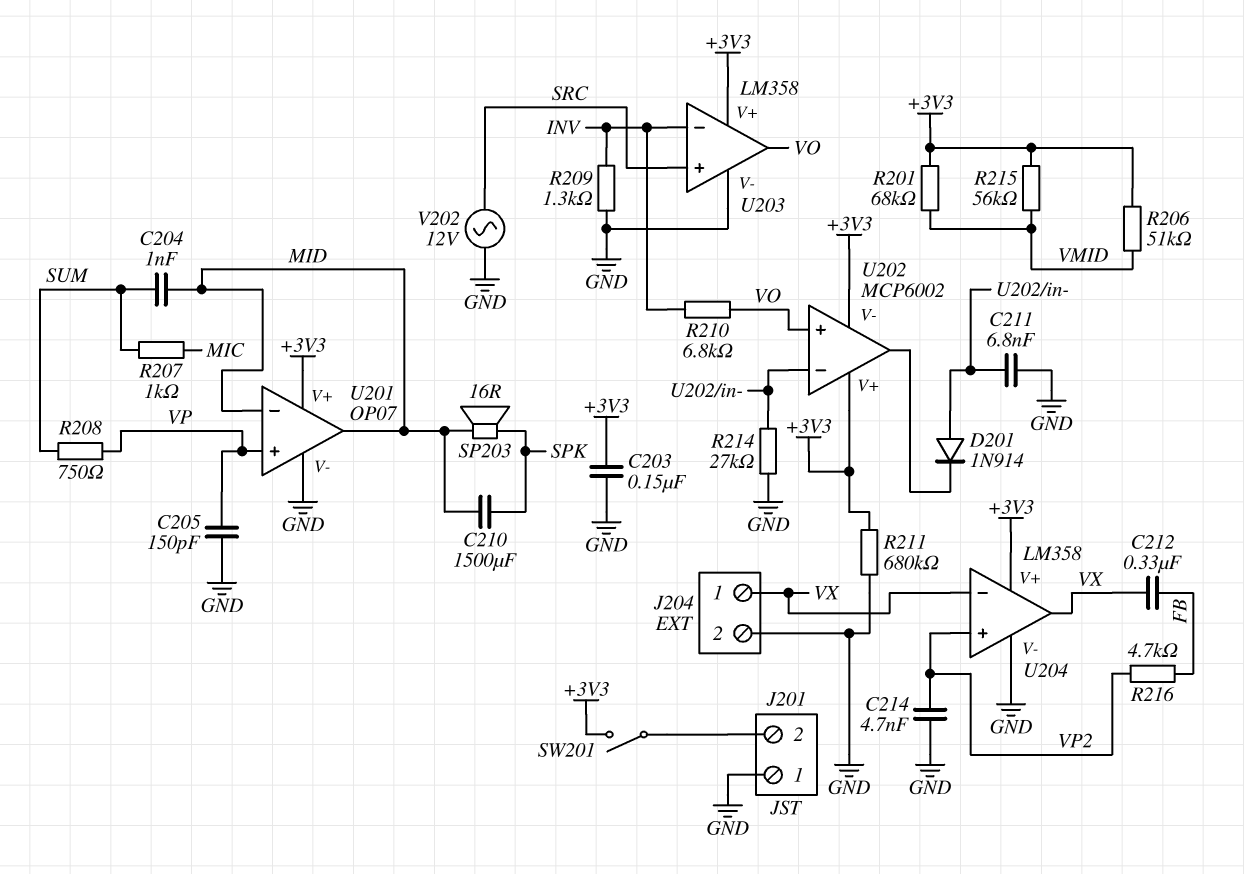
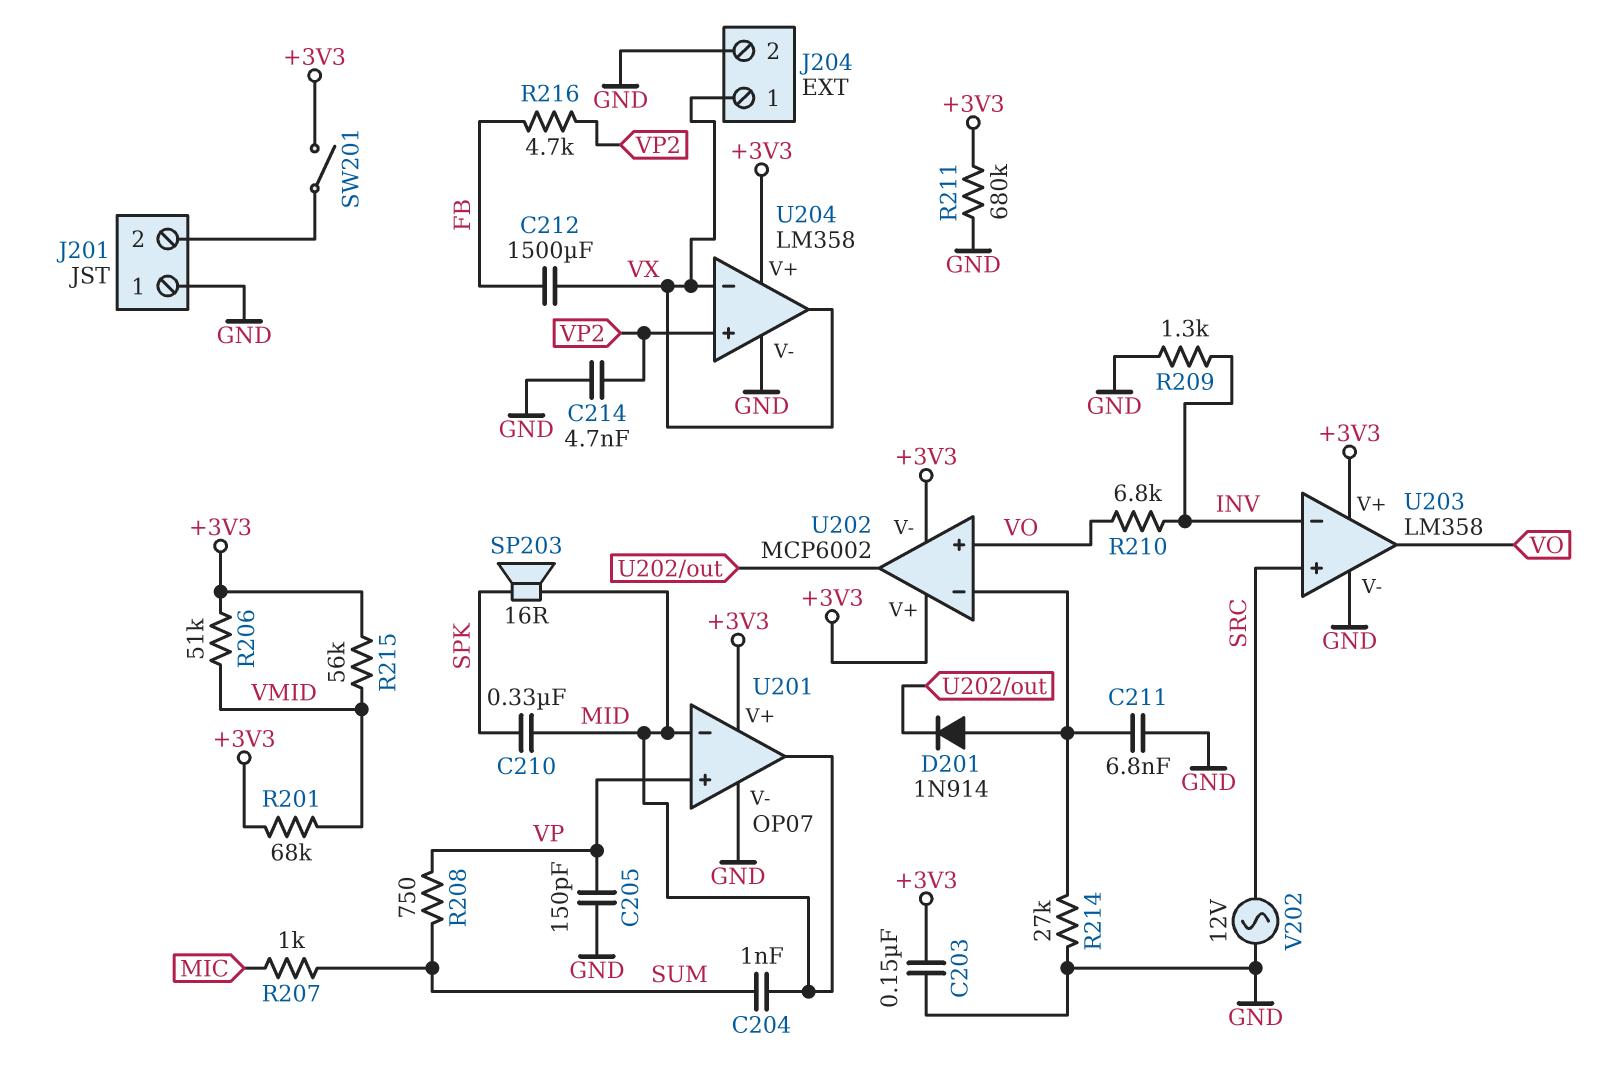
C210: 1500uF (MID, SPK) -> 330nF (MID, SPK)
C212: 330nF (FB, VX) -> 1500uF (FB, VX)

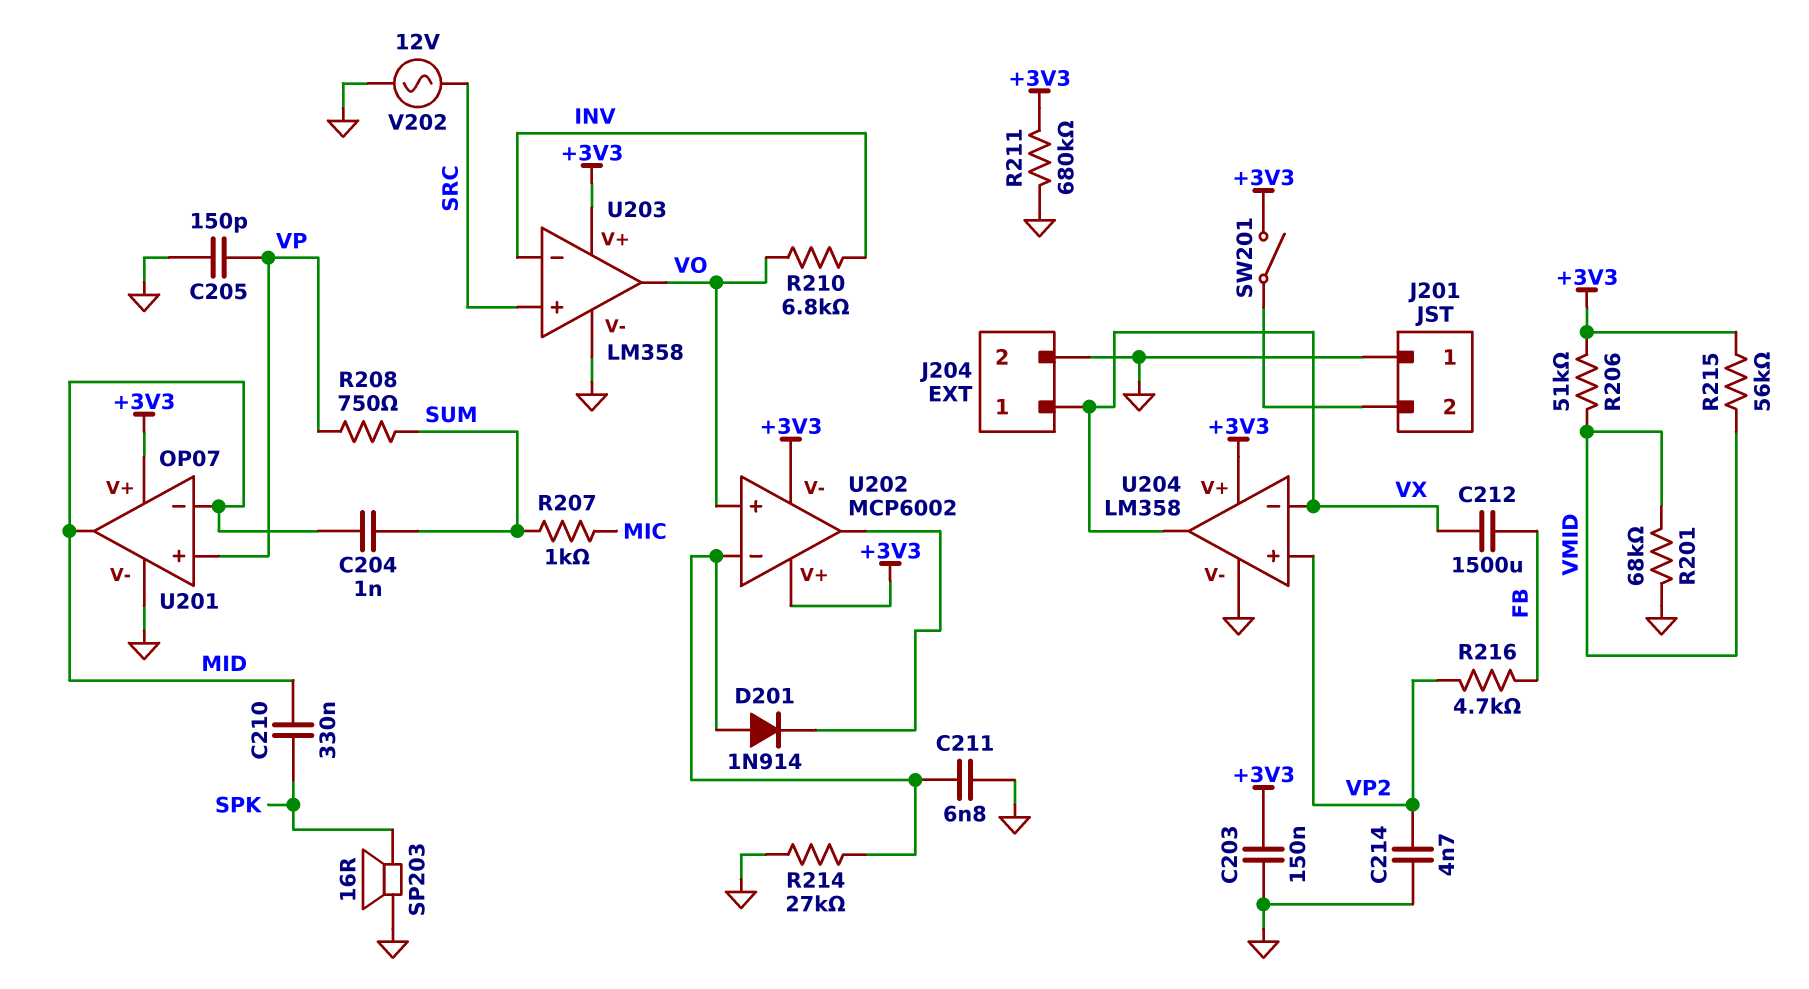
R201: 68k (+3V3, VMID) -> 68k (GND, VMID)
R209: 1.3k (GND, INV) -> none
SP203: speaker 16R (MID, SPK) -> speaker 16R (GND, SPK)

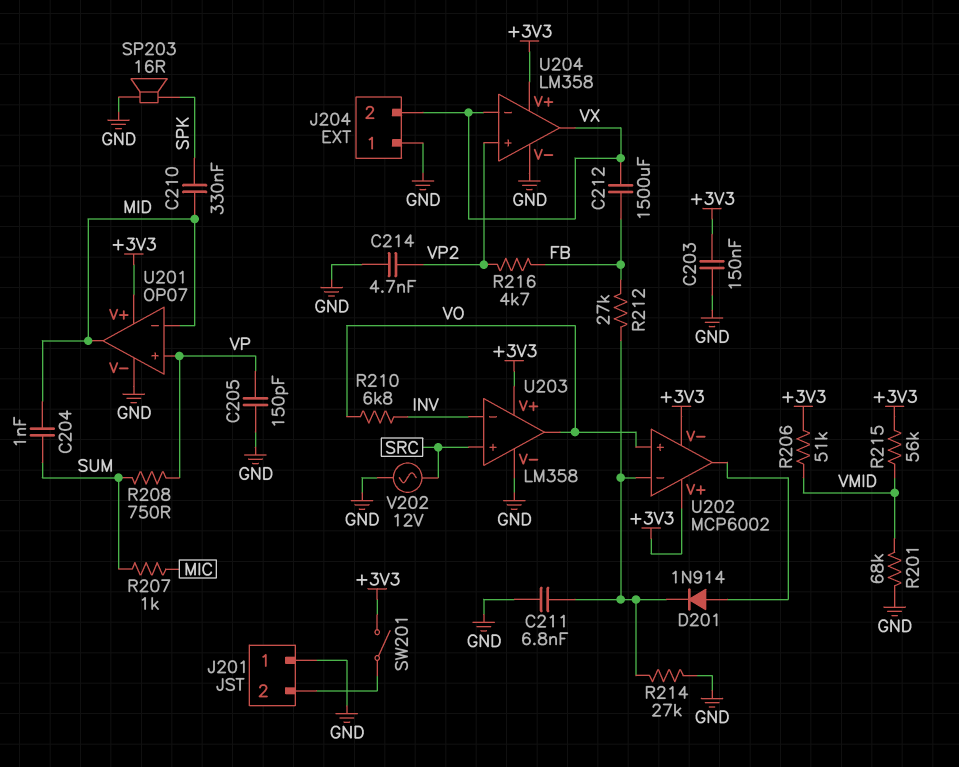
D201: diode 1N914 (A U202/in-, K U202/out) -> diode 1N914 (A U202/out, K U202/in-)
J204 pin 1: VX -> GND
J204 pin 2: GND -> VX
R211: 680k (+3V3, GND) -> none
R212: none -> 27k (FB, U202/in-)

